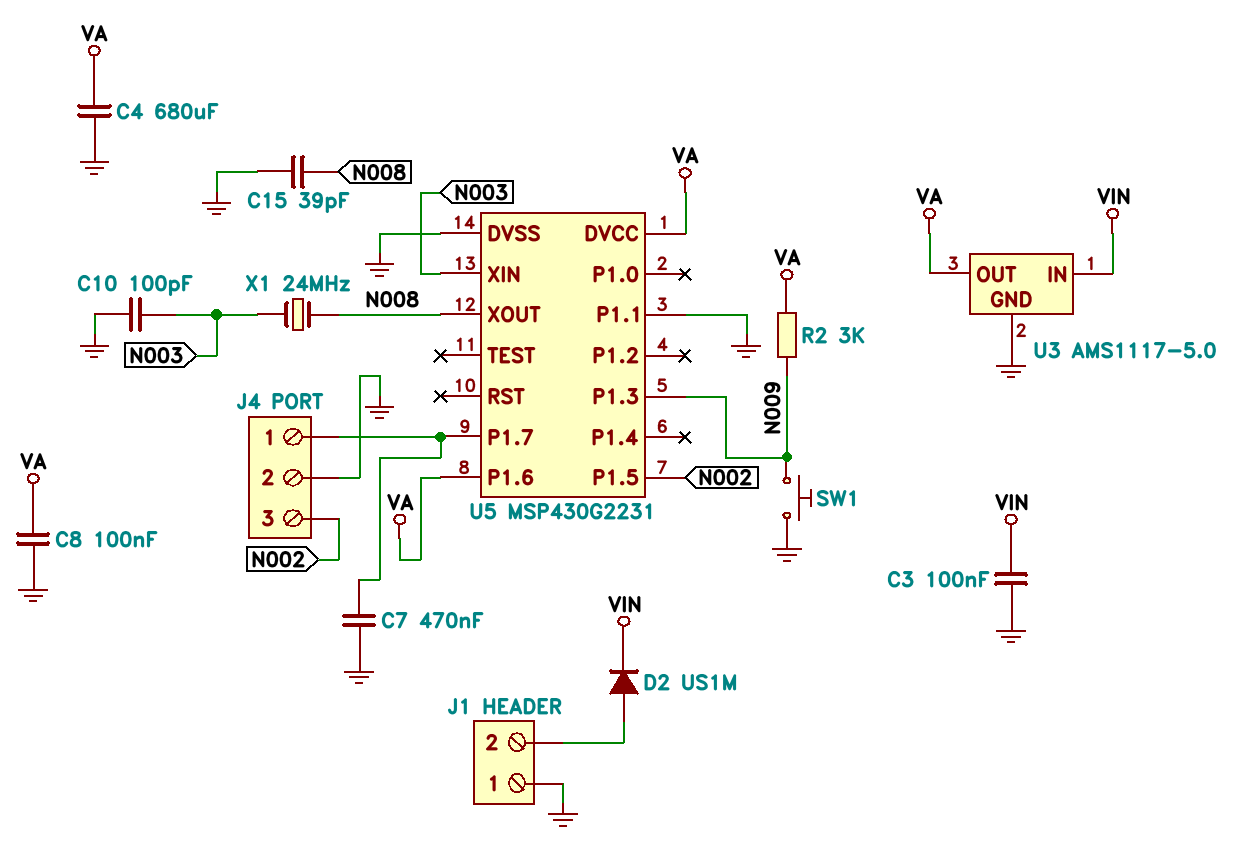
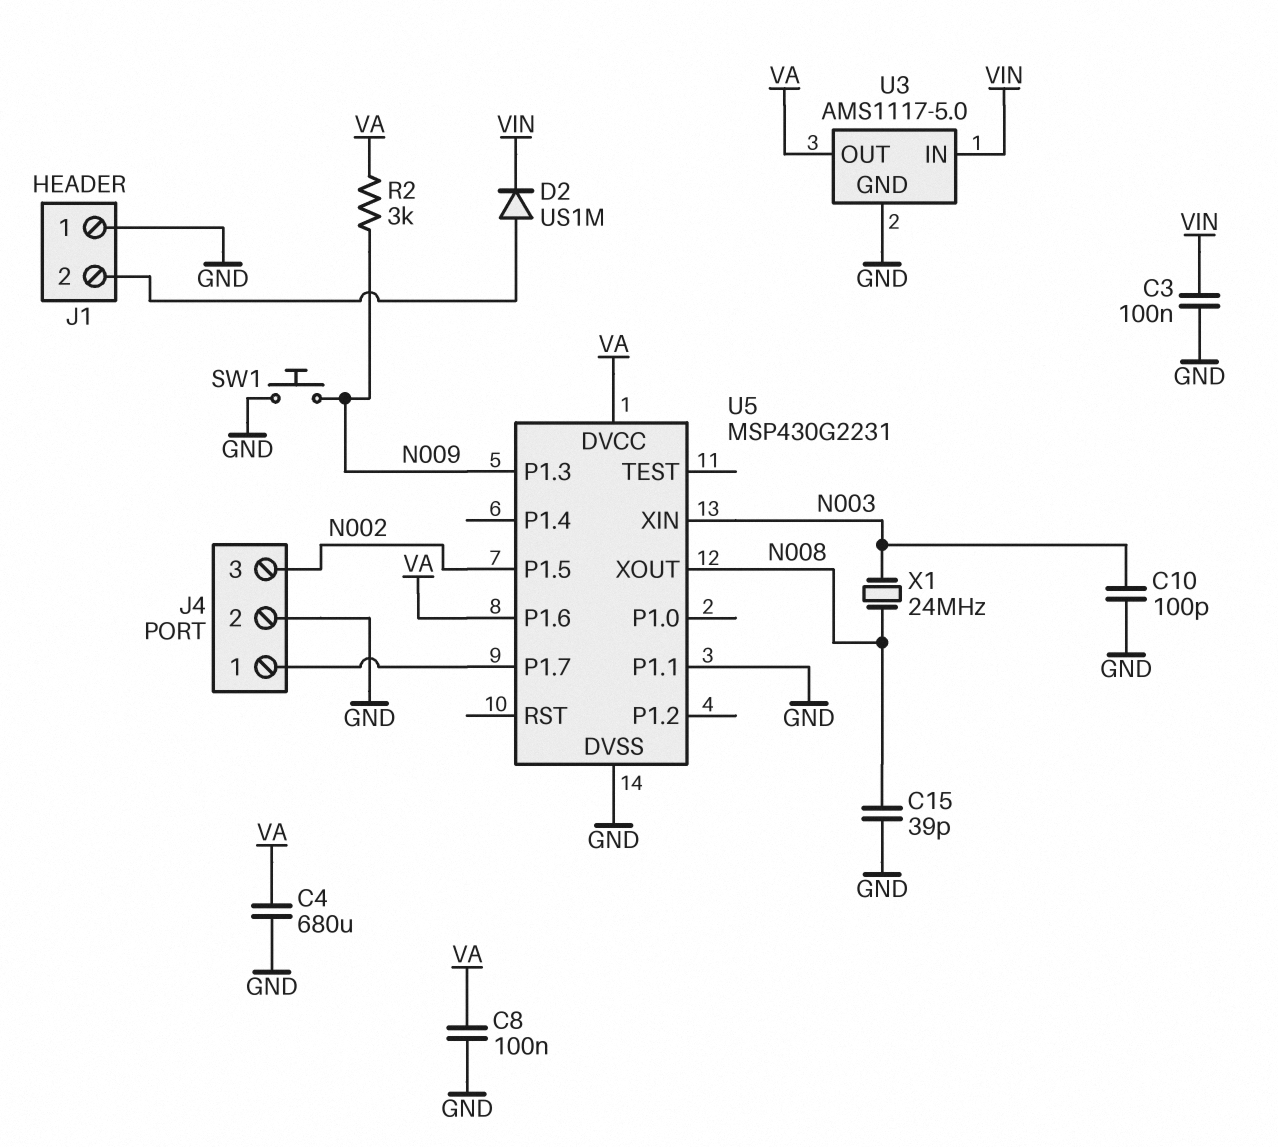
C7: 470nF (GND, J4/1) -> none

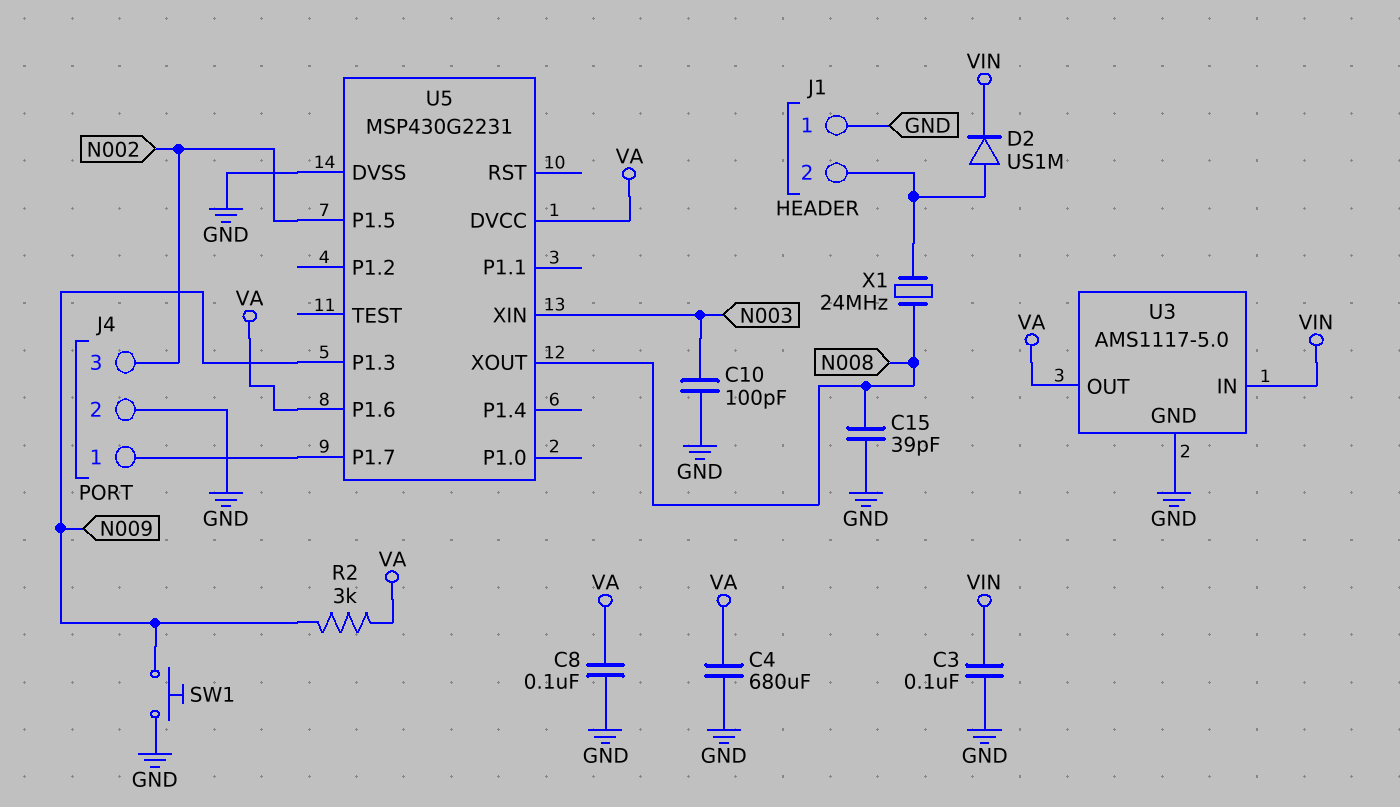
U5 pin P1.1: GND -> none
X1: 24MHz (N003, N008) -> 24MHz (J1/2, N008)

